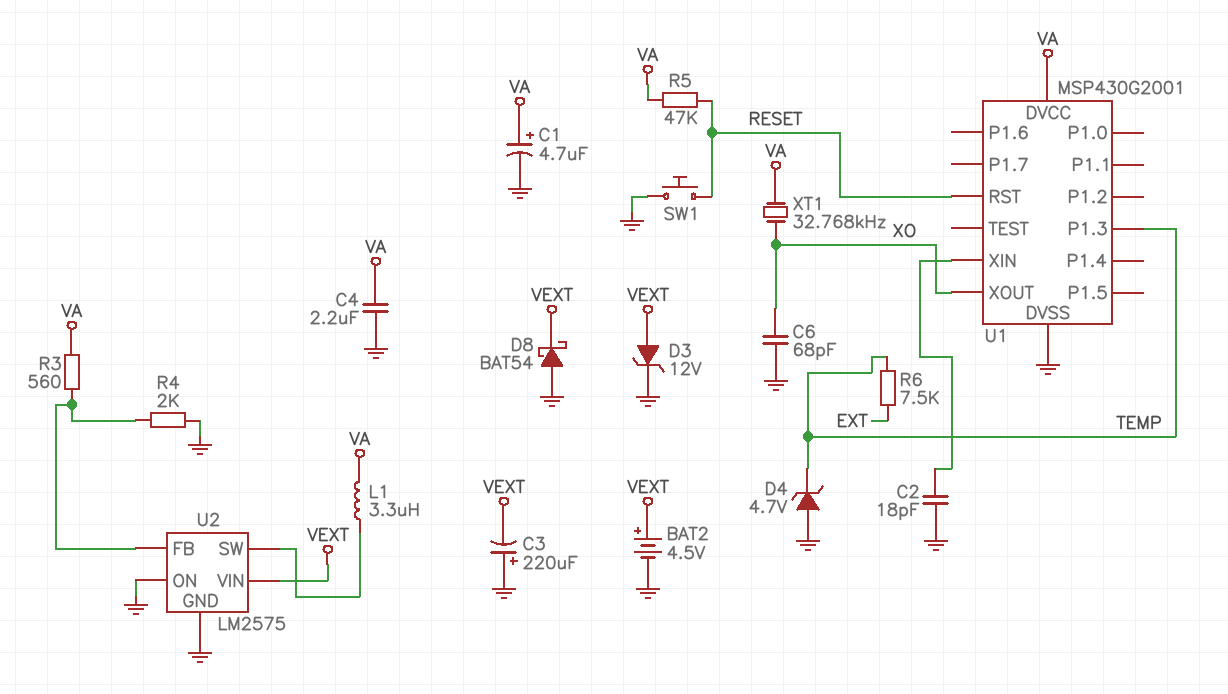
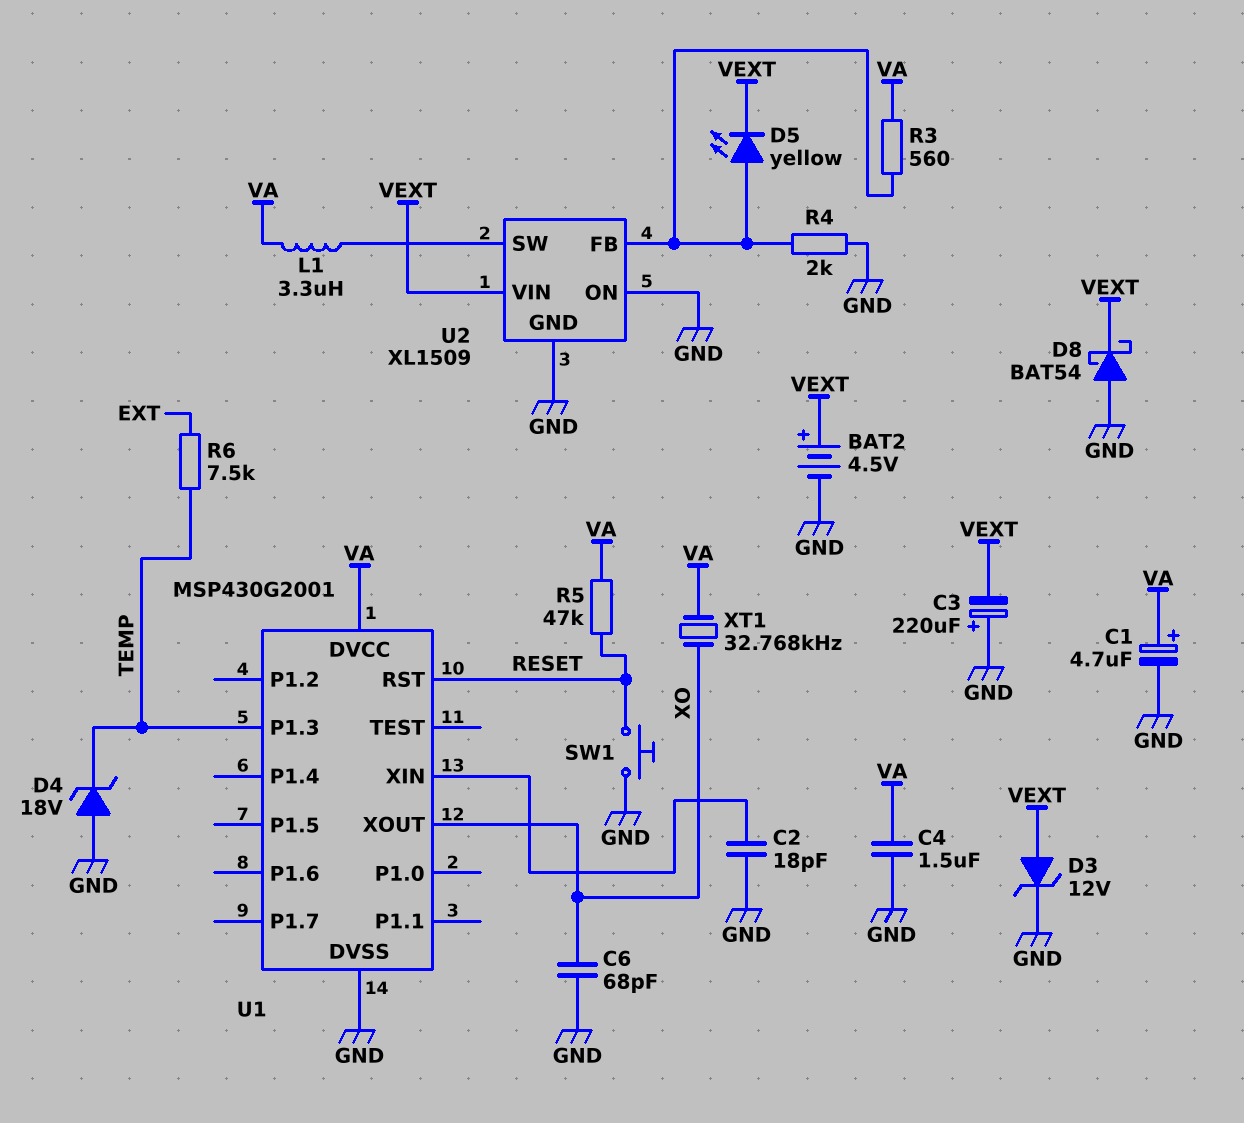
C4: 2.2uF (GND, VA) -> 1.5uF (GND, VA)
D4: zener 4.7V (A GND, K TEMP) -> zener 18V (A GND, K TEMP)
D5: none -> LED yellow (A U2/FB, K VEXT)
U2: LM2575 -> XL1509

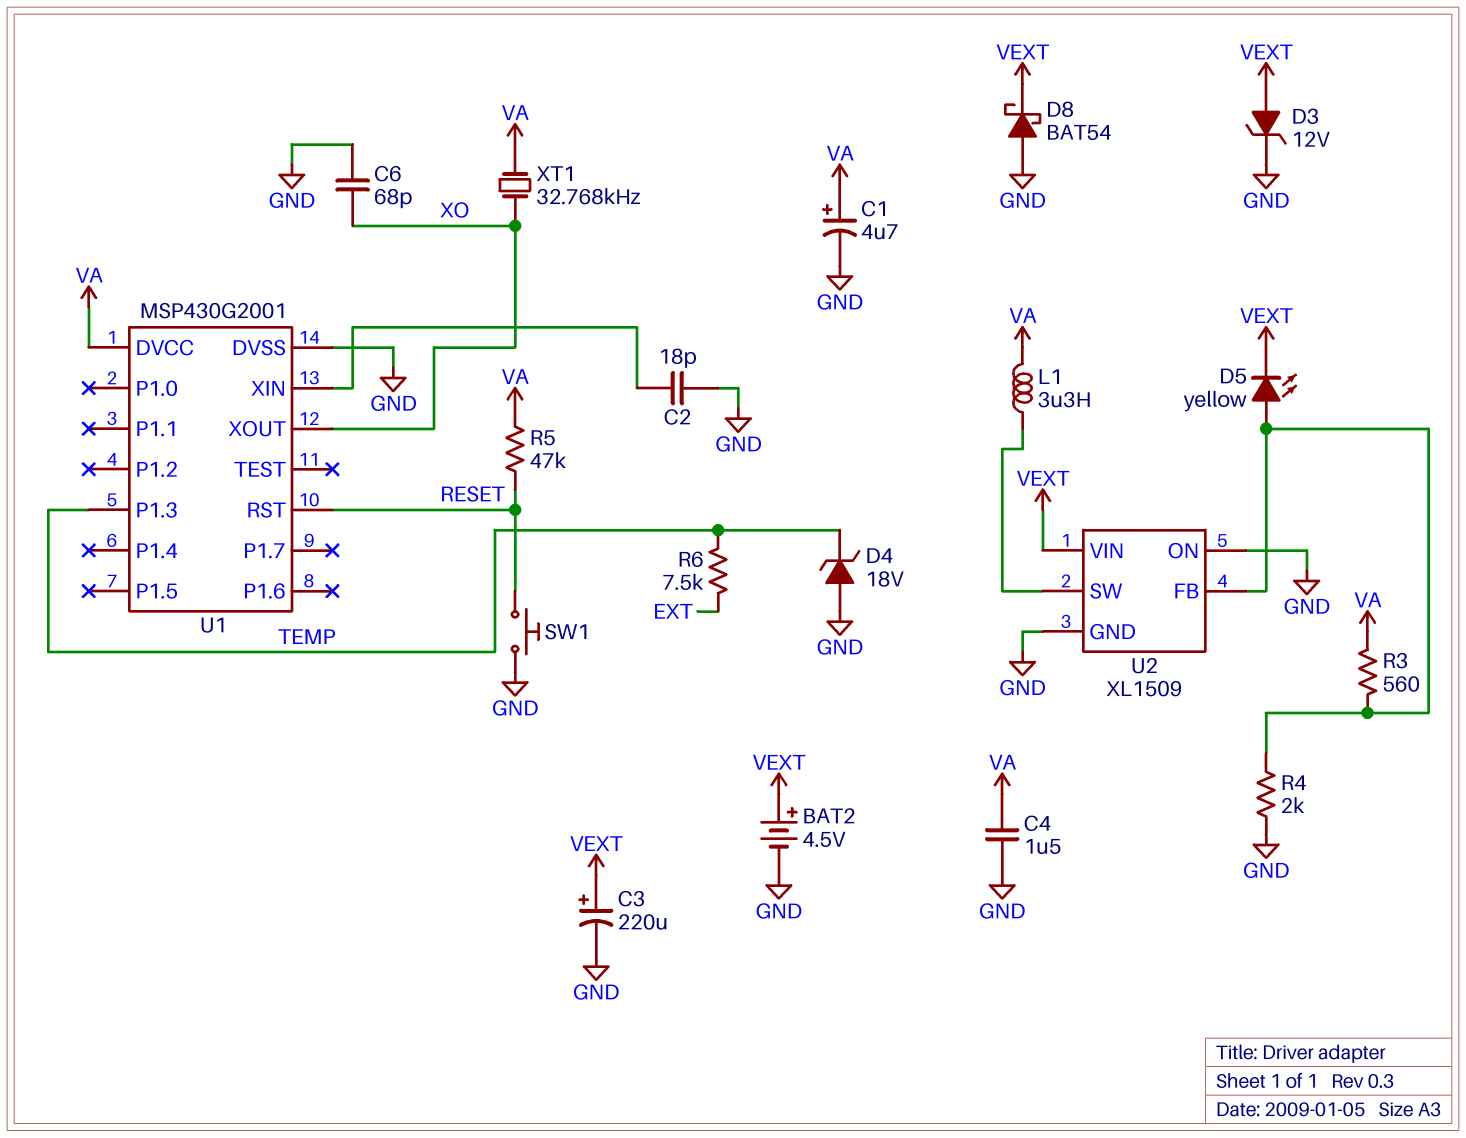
C3: 220uF (plus GND, minus VEXT) -> 220uF (plus VEXT, minus GND)

